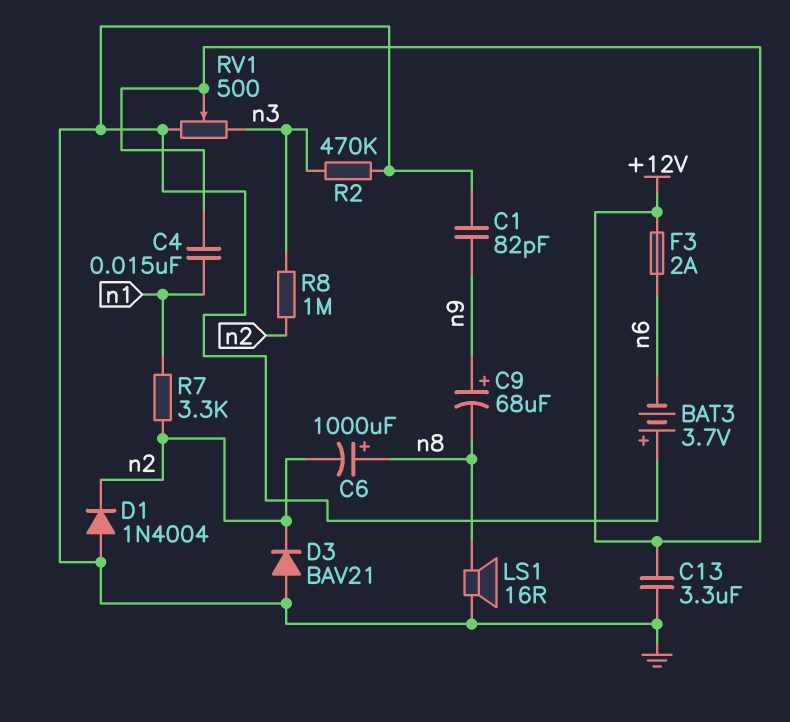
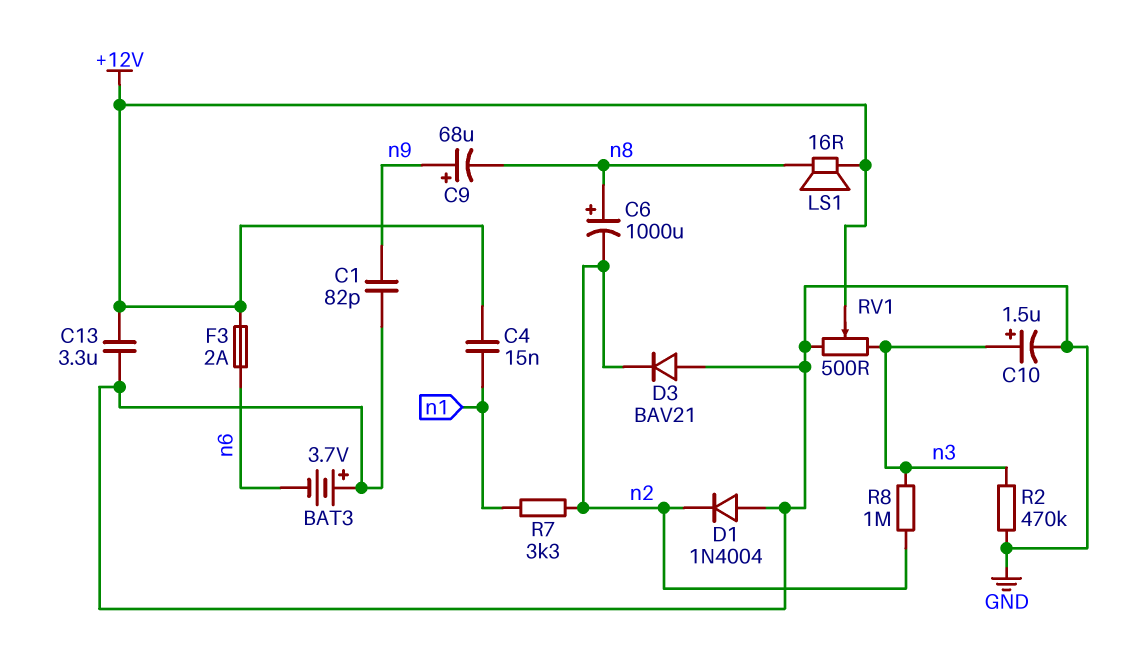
C10: none -> 1.5uF (plus n3, minus GND)
LS1: speaker 16R (GND, n8) -> speaker 16R (+12V, n8)

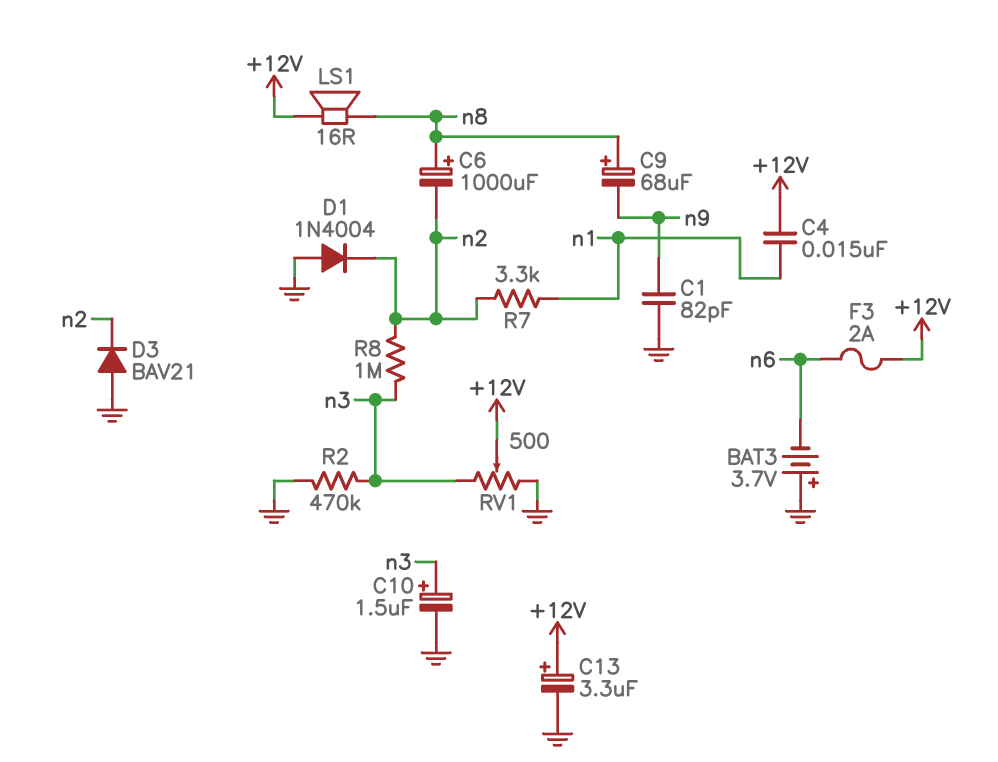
C9: 68uF (plus n9, minus n8) -> 68uF (plus n8, minus n9)
C13: 3.3uF (+12V, GND) -> 3.3uF (plus +12V, minus GND)

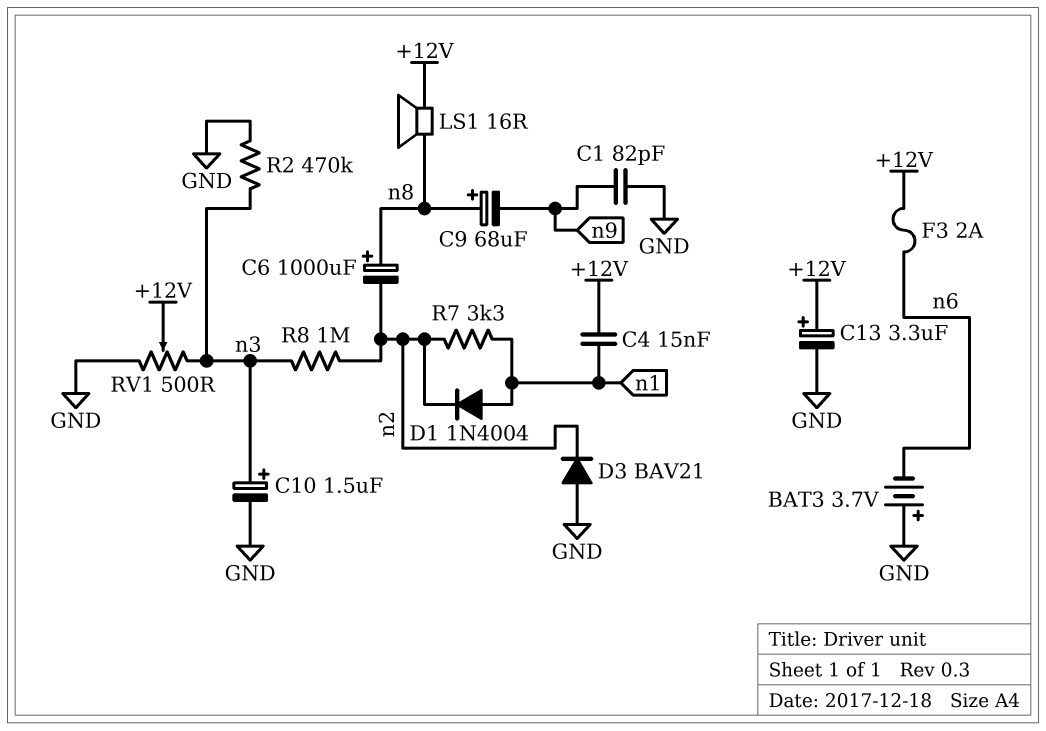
D1: diode 1N4004 (A GND, K n2) -> diode 1N4004 (A n1, K n2)

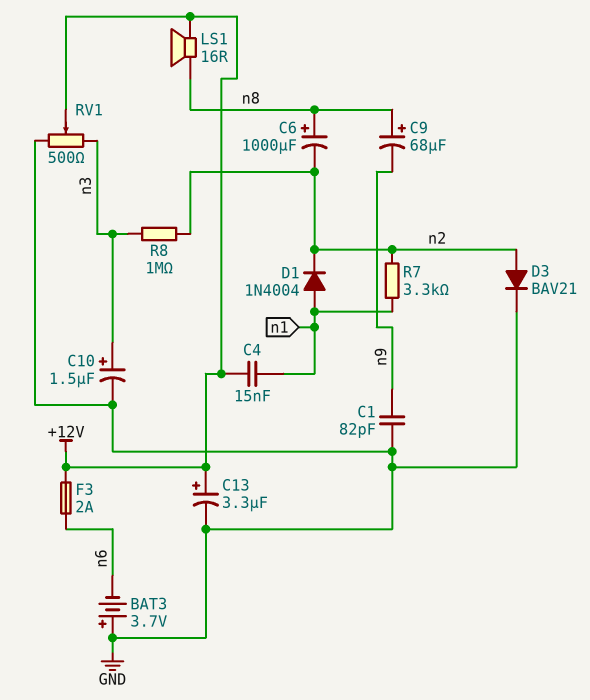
D3: diode BAV21 (A GND, K n2) -> diode BAV21 (A n2, K GND)
R2: 470k (GND, n3) -> none

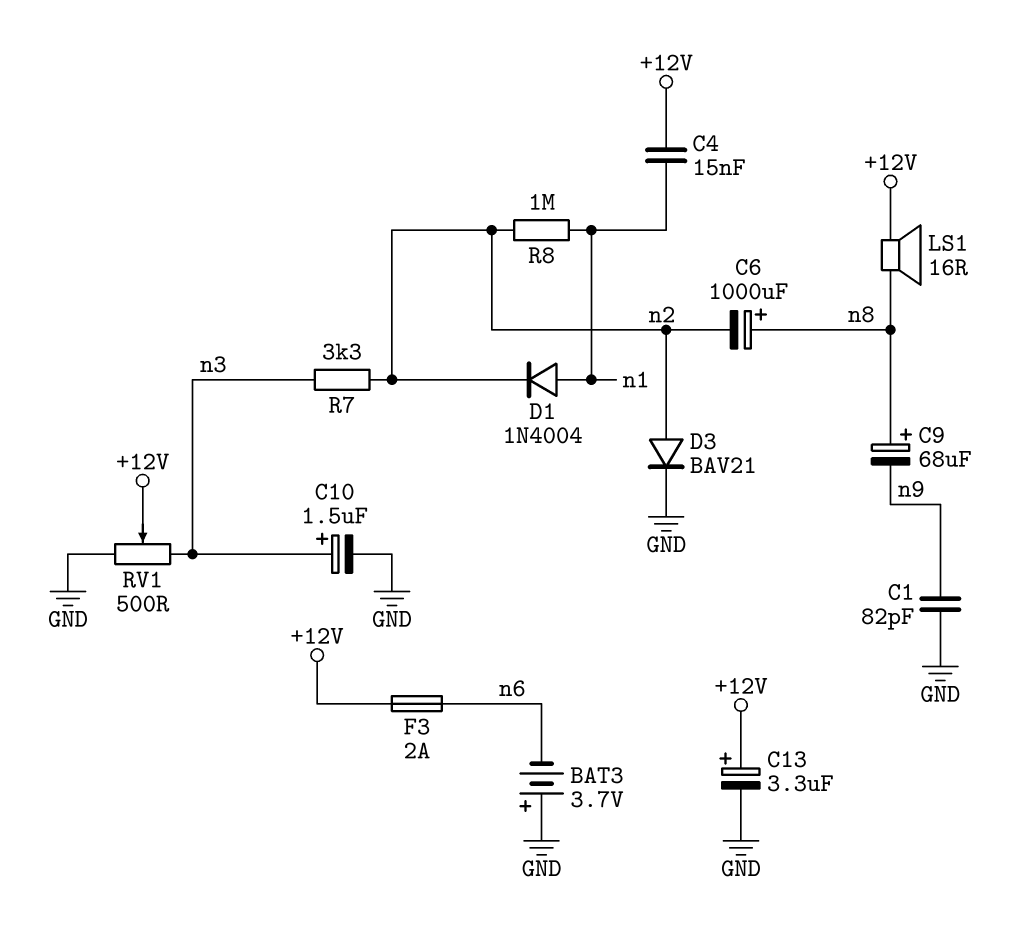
R7: 3.3k (n1, n2) -> 3.3k (n2, n3)
R8: 1M (n2, n3) -> 1M (n1, n2)

